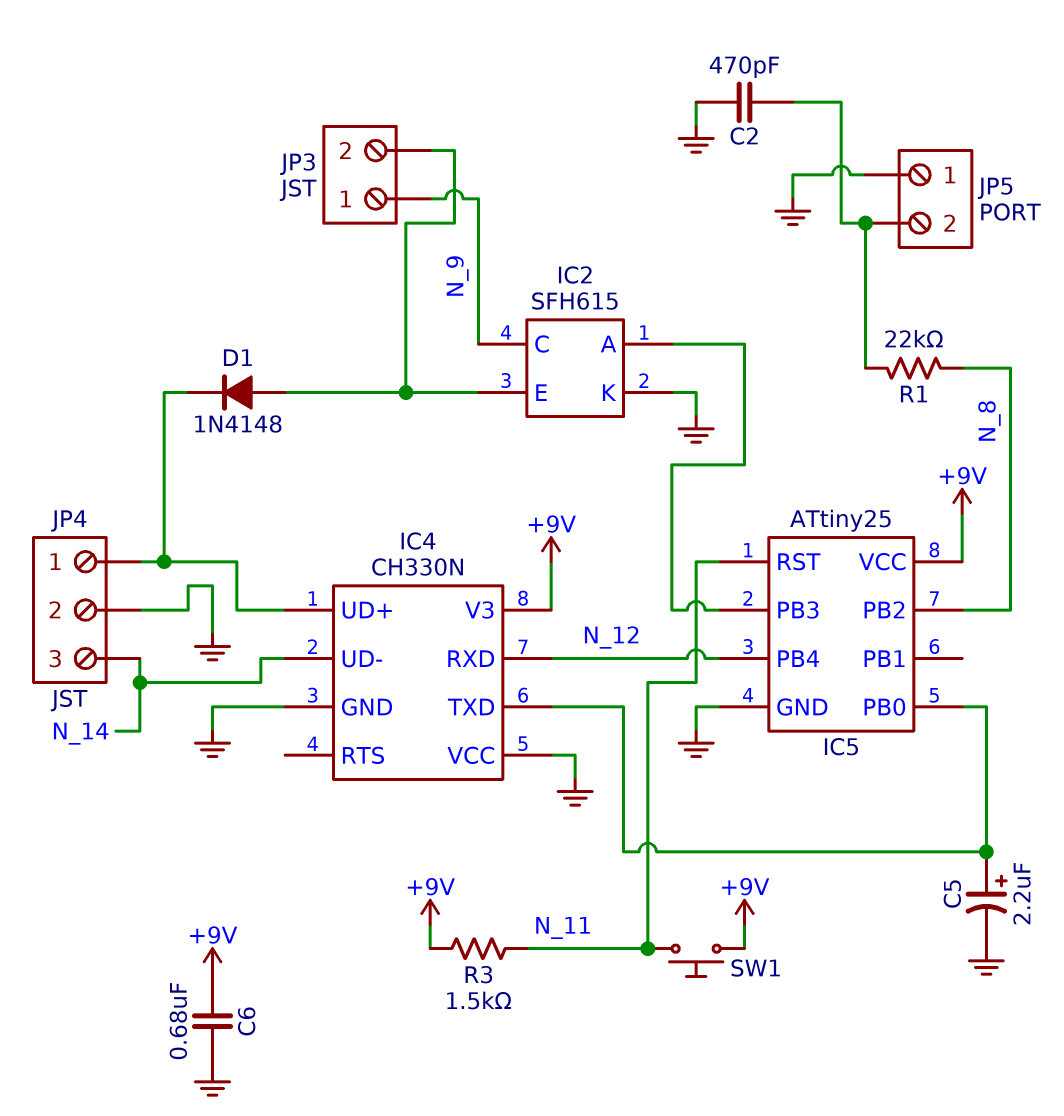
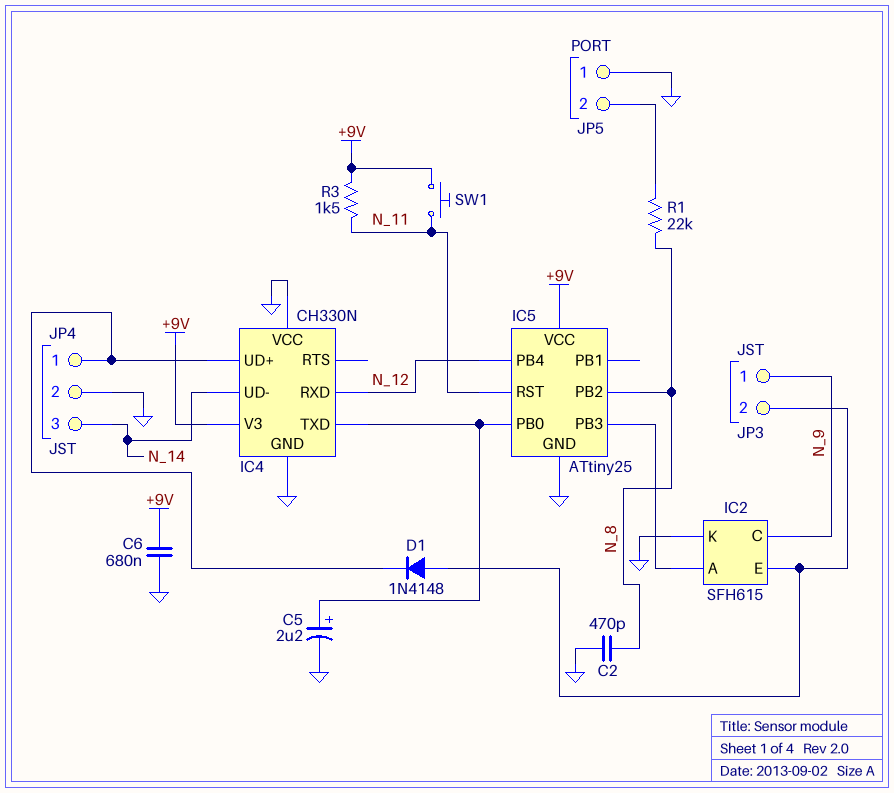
C2: 470pF (GND, JP5/2) -> 470pF (GND, N_8)

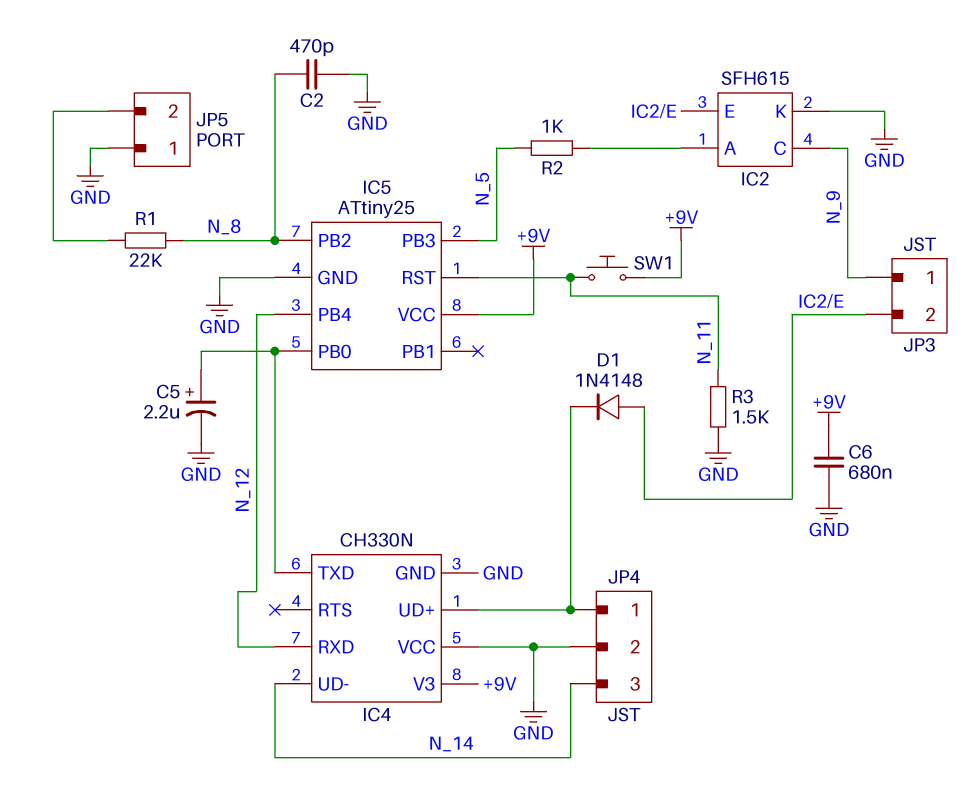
IC5 pin PB3: IC2/A -> N_5
R2: none -> 1k (IC2/A, N_5)
R3: 1.5k (+9V, N_11) -> 1.5k (GND, N_11)

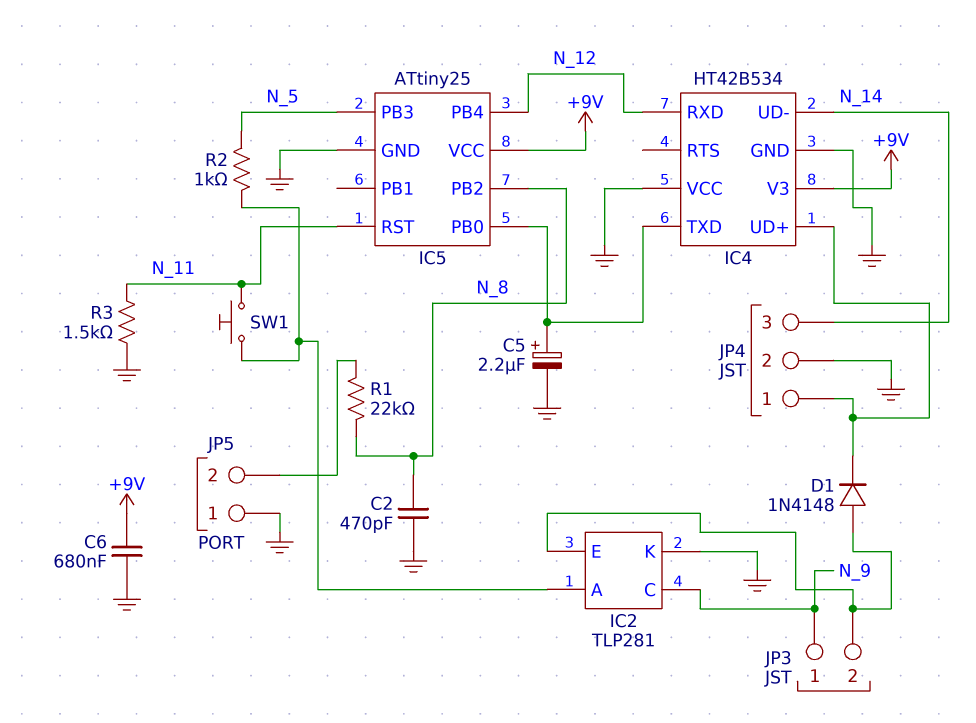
IC2: SFH615 -> TLP281
IC4: CH330N -> HT42B534
SW1: button (+9V, N_11) -> button (IC2/A, N_11)

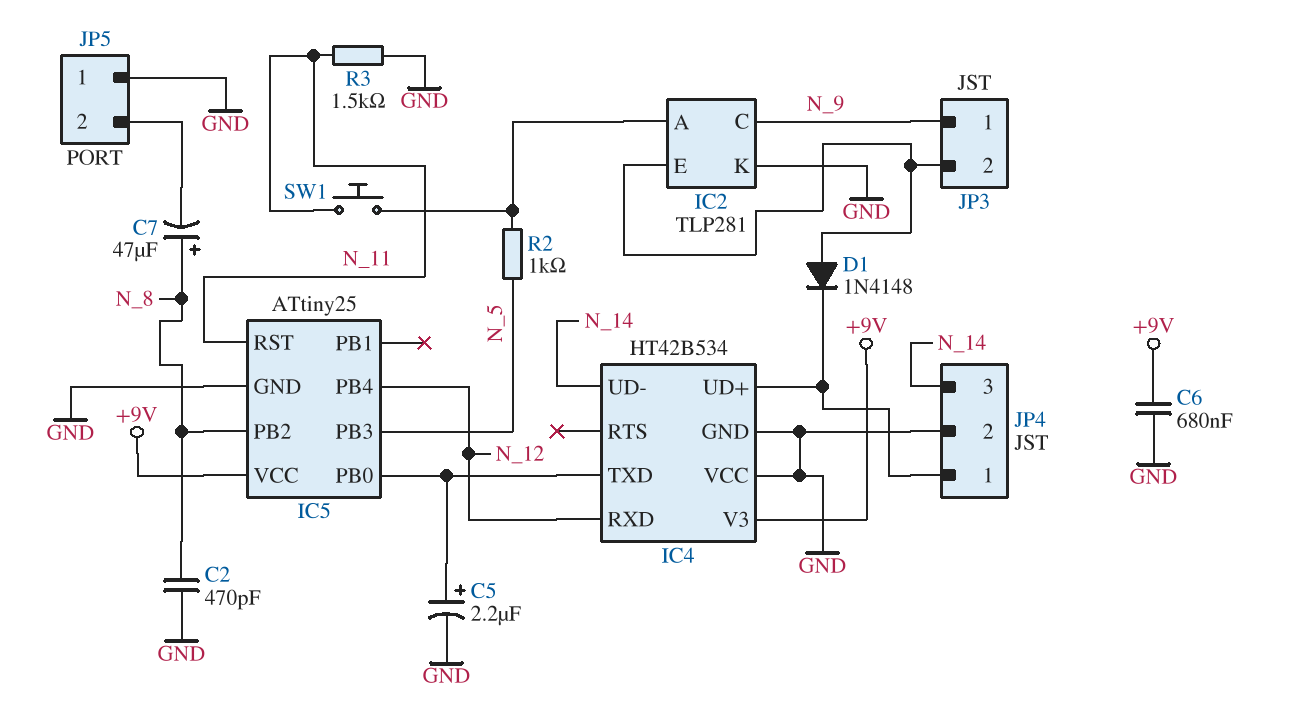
C7: none -> 47uF (plus N_8, minus JP5/2)
R1: 22k (JP5/2, N_8) -> none

